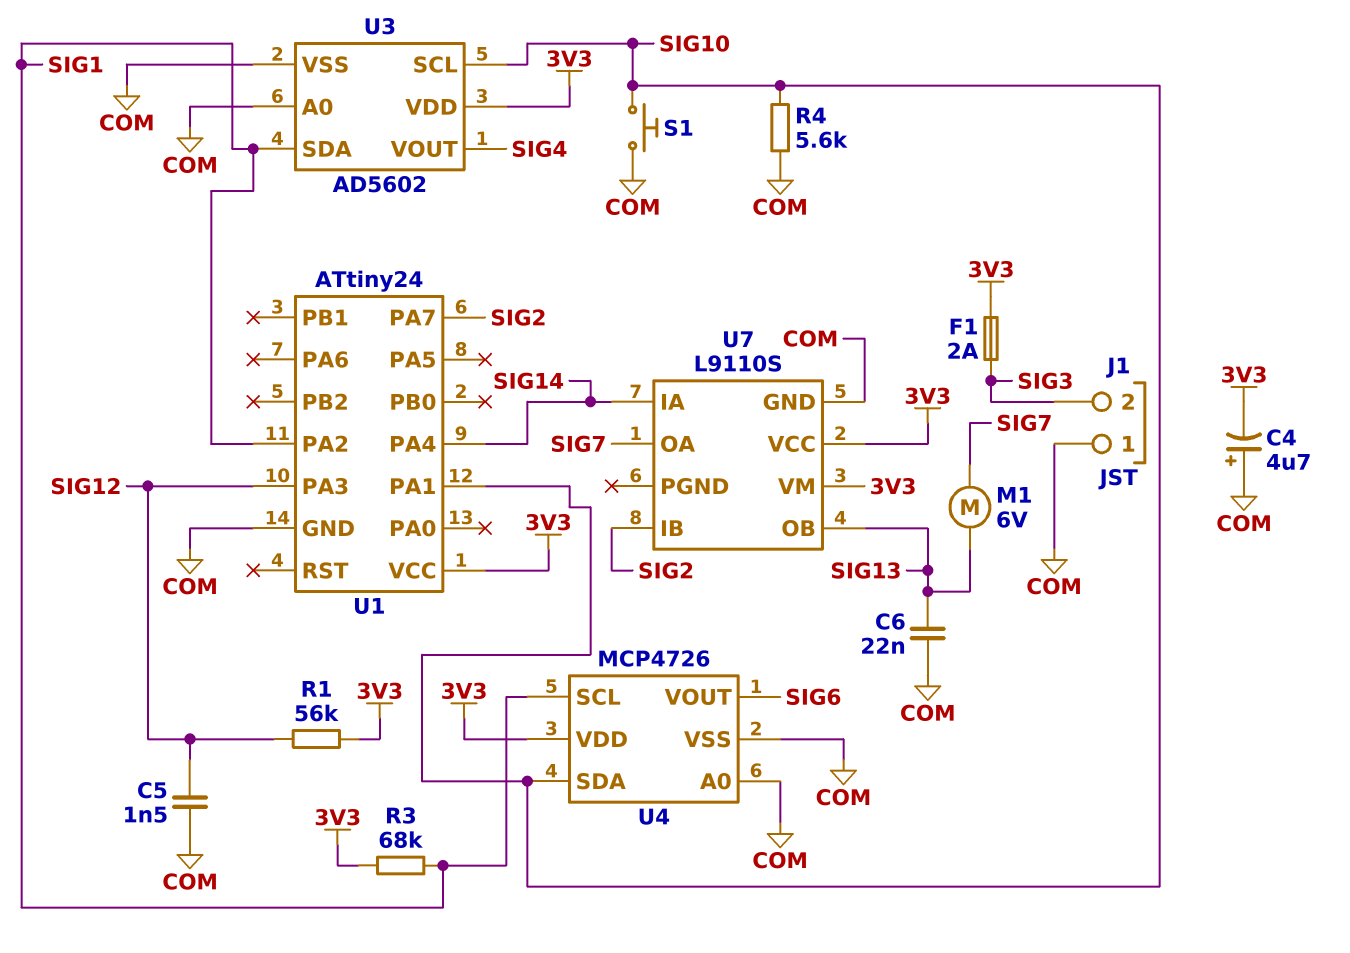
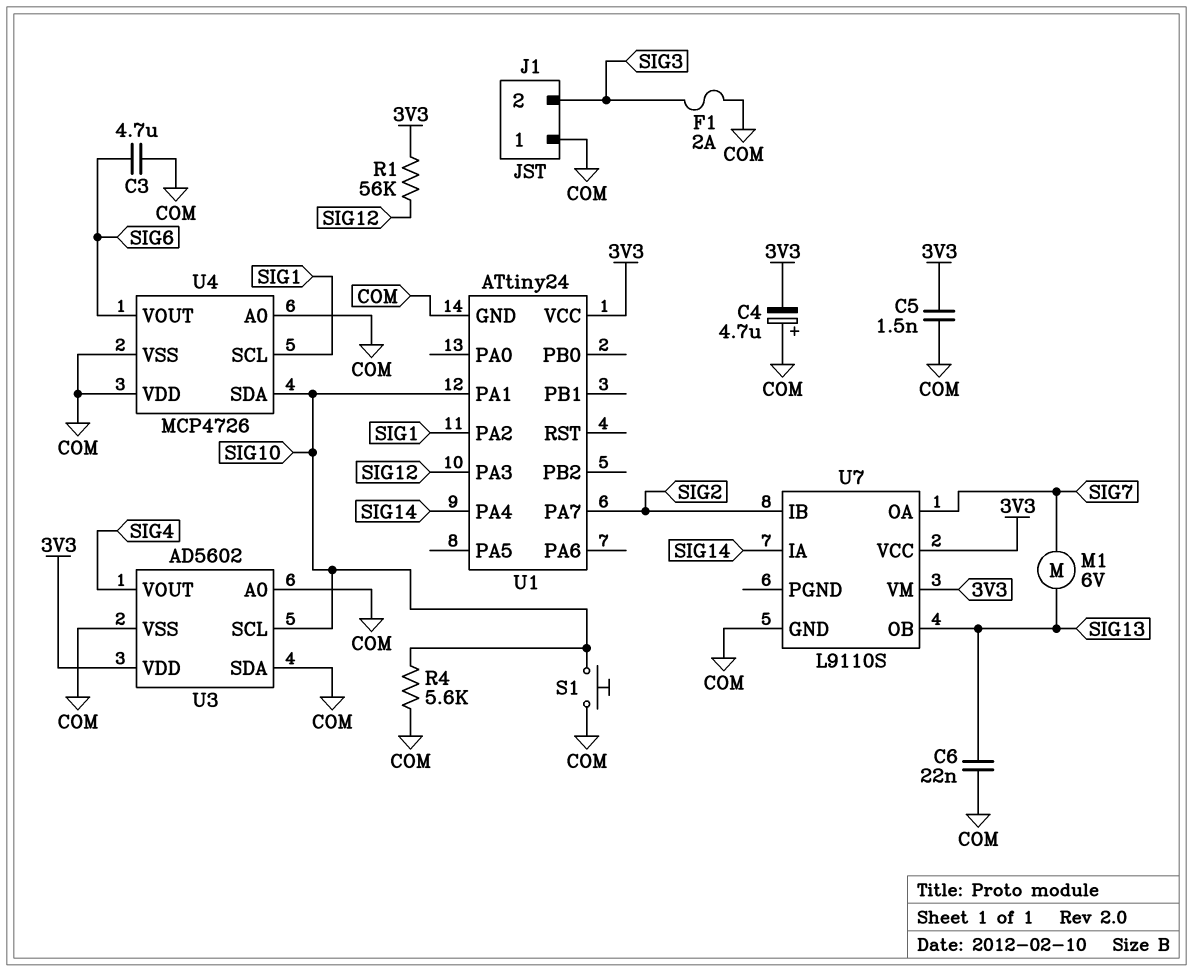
C3: none -> 4.7uF (COM, SIG6)
C5: 1.5nF (COM, SIG12) -> 1.5nF (3V3, COM)
F1: 2A (3V3, SIG3) -> 2A (COM, SIG3)
R3: 68k (3V3, SIG1) -> none
U3 pin SDA: SIG1 -> COM
U4 pin VDD: 3V3 -> COM

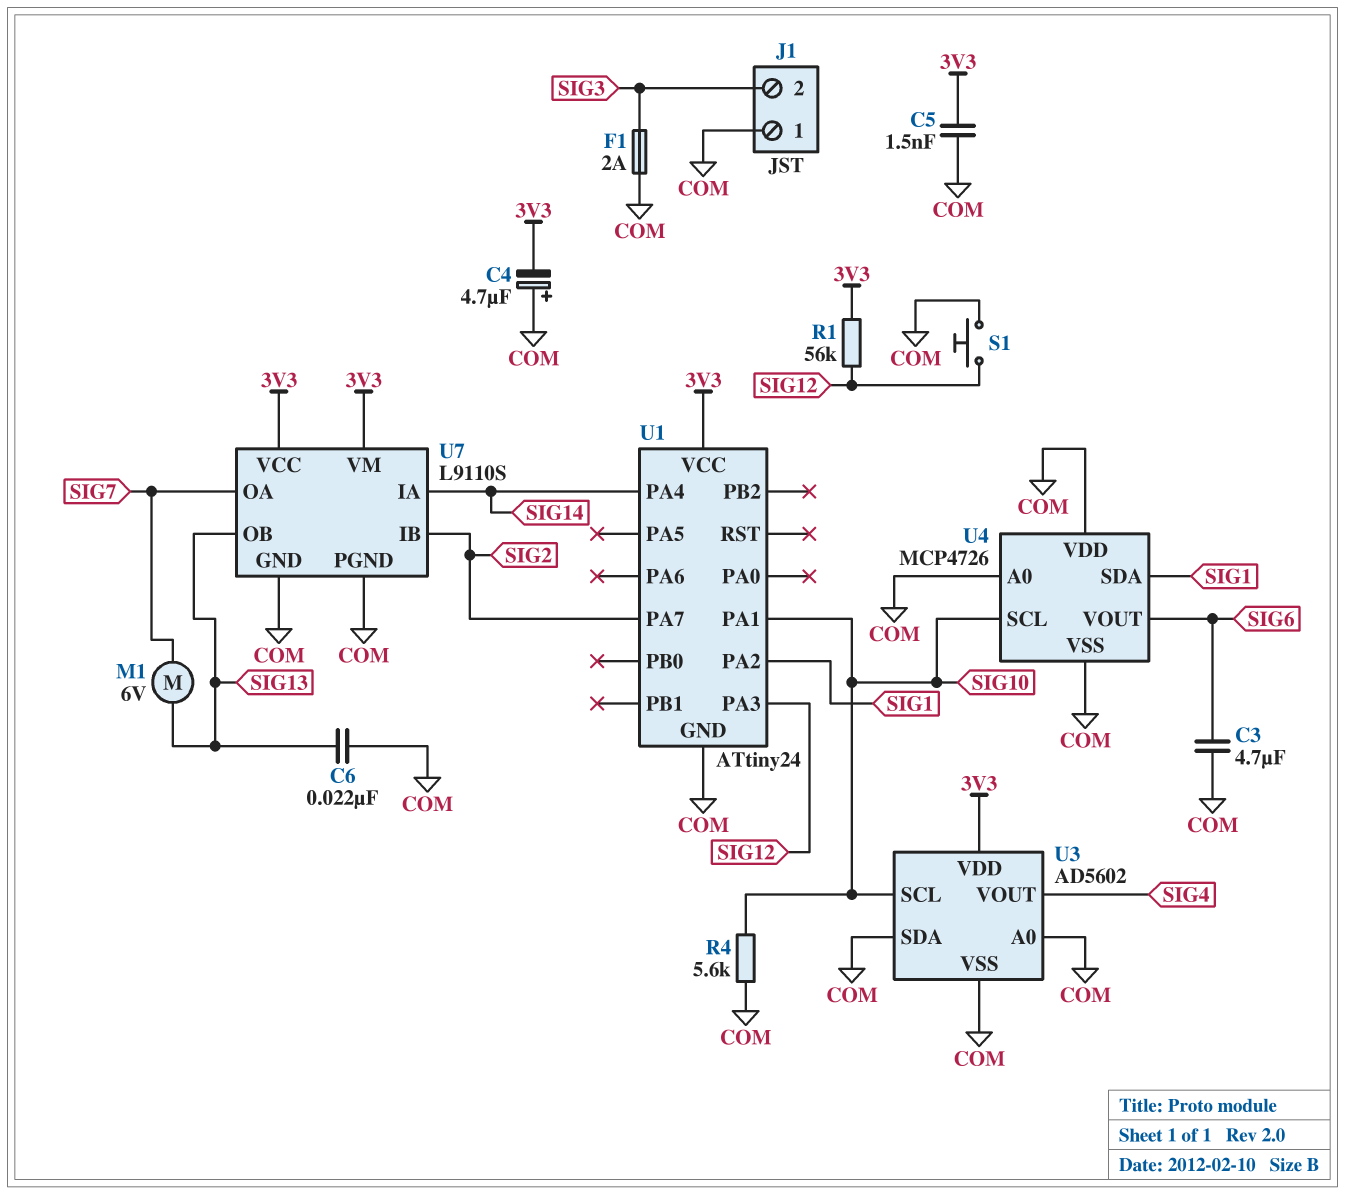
S1: button (COM, SIG10) -> button (COM, SIG12)
U4 pin SCL: SIG1 -> SIG10
U4 pin SDA: SIG10 -> SIG1
U7 pin PGND: none -> COM

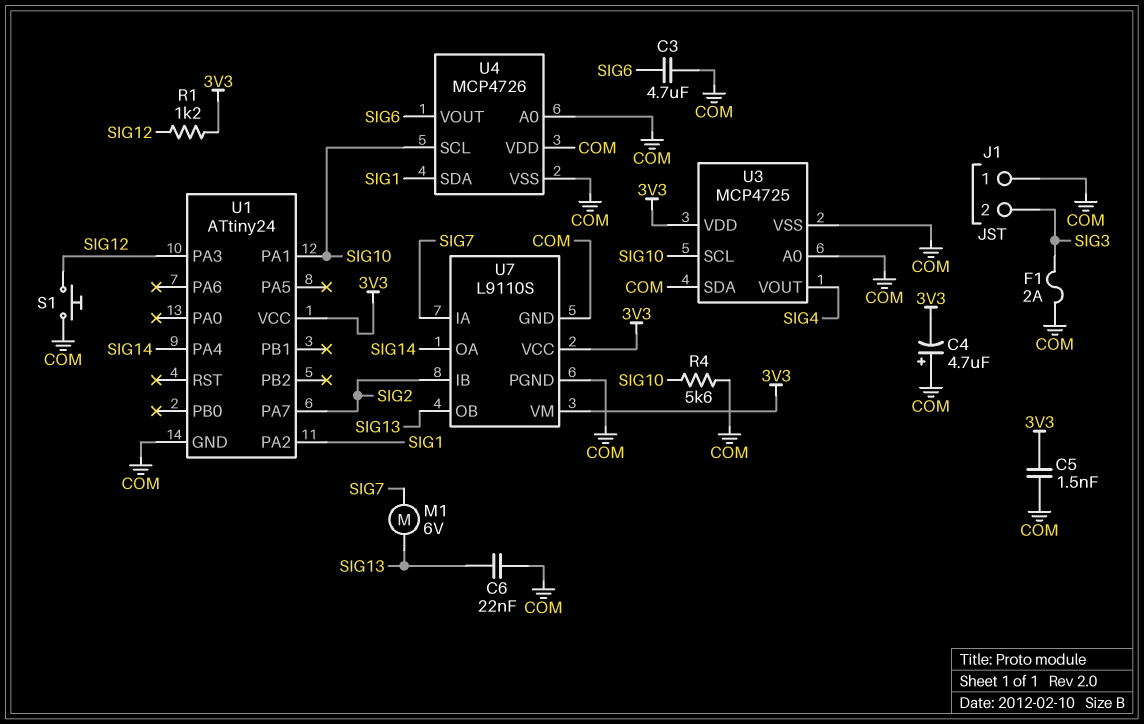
R1: 56k (3V3, SIG12) -> 1.2k (3V3, SIG12)
U3: AD5602 -> MCP4725
U7 pin IA: SIG14 -> SIG7
U7 pin OA: SIG7 -> SIG14

